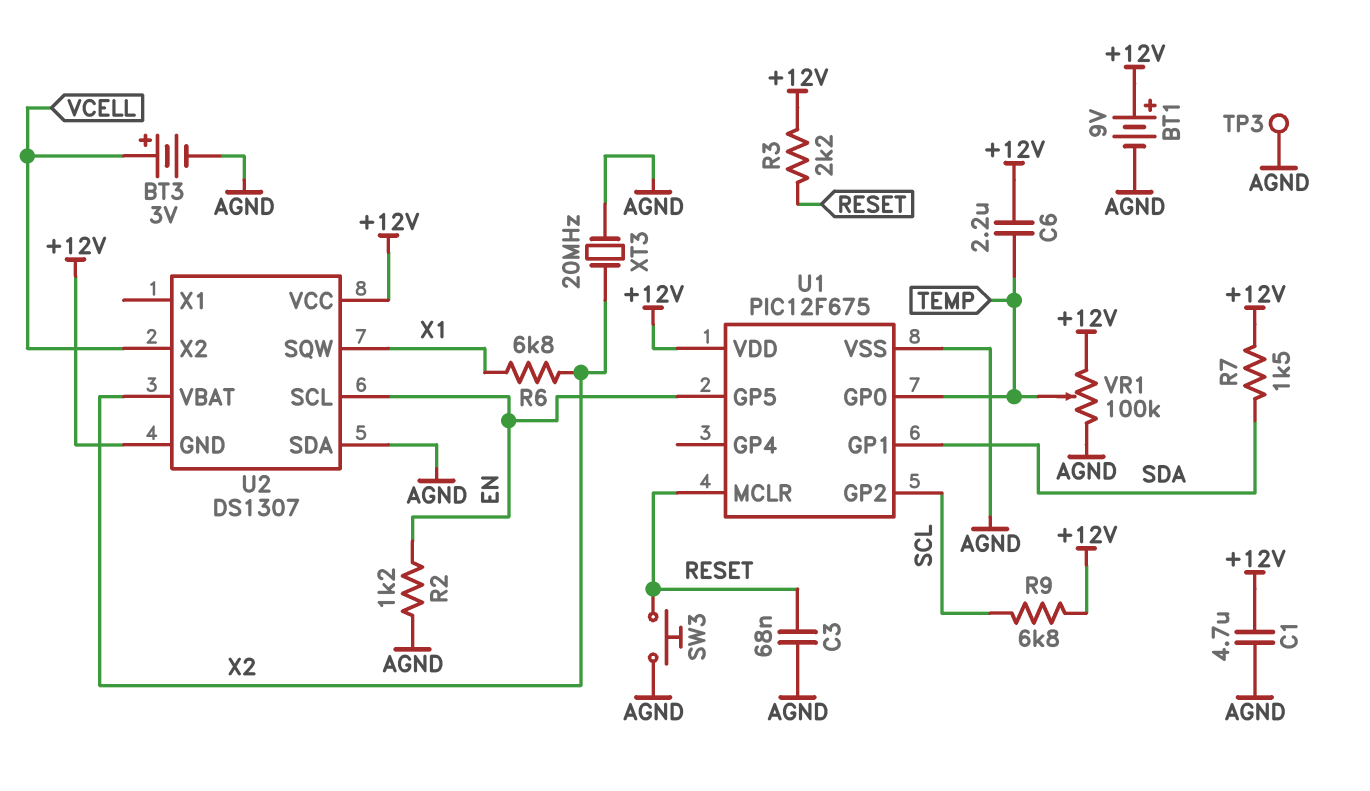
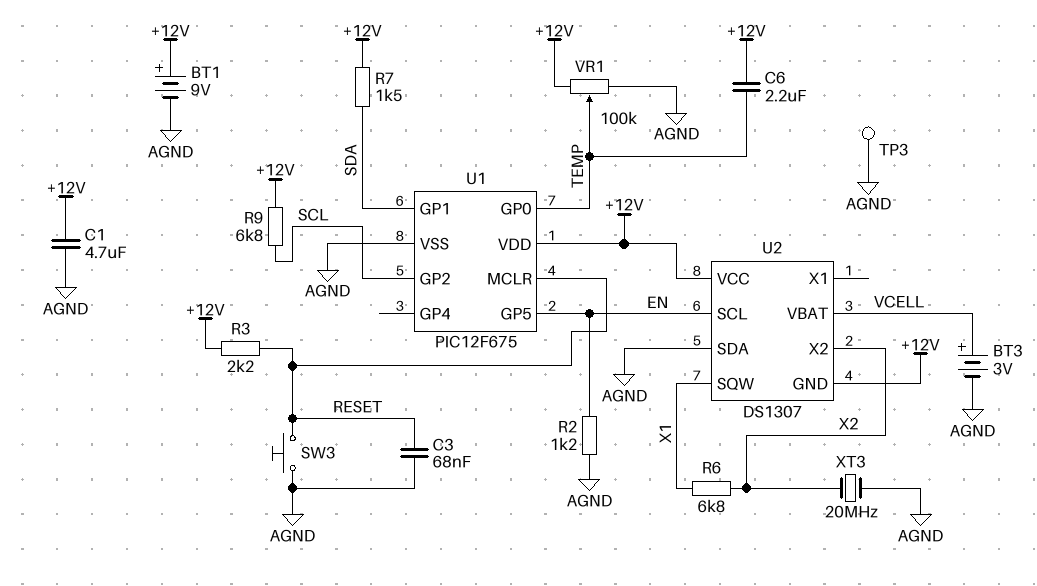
U2 pin VBAT: X2 -> VCELL
U2 pin X2: VCELL -> X2

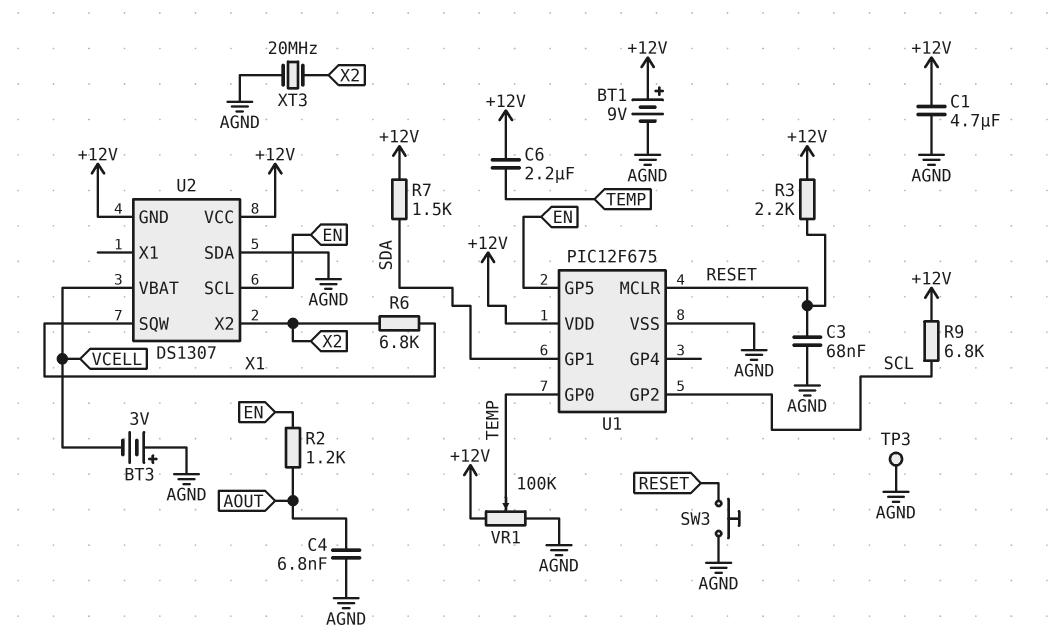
BT3: 3V (plus VCELL, minus AGND) -> 3V (plus AGND, minus VCELL)
C4: none -> 6.8nF (AGND, AOUT)
R2: 1.2k (AGND, EN) -> 1.2k (AOUT, EN)

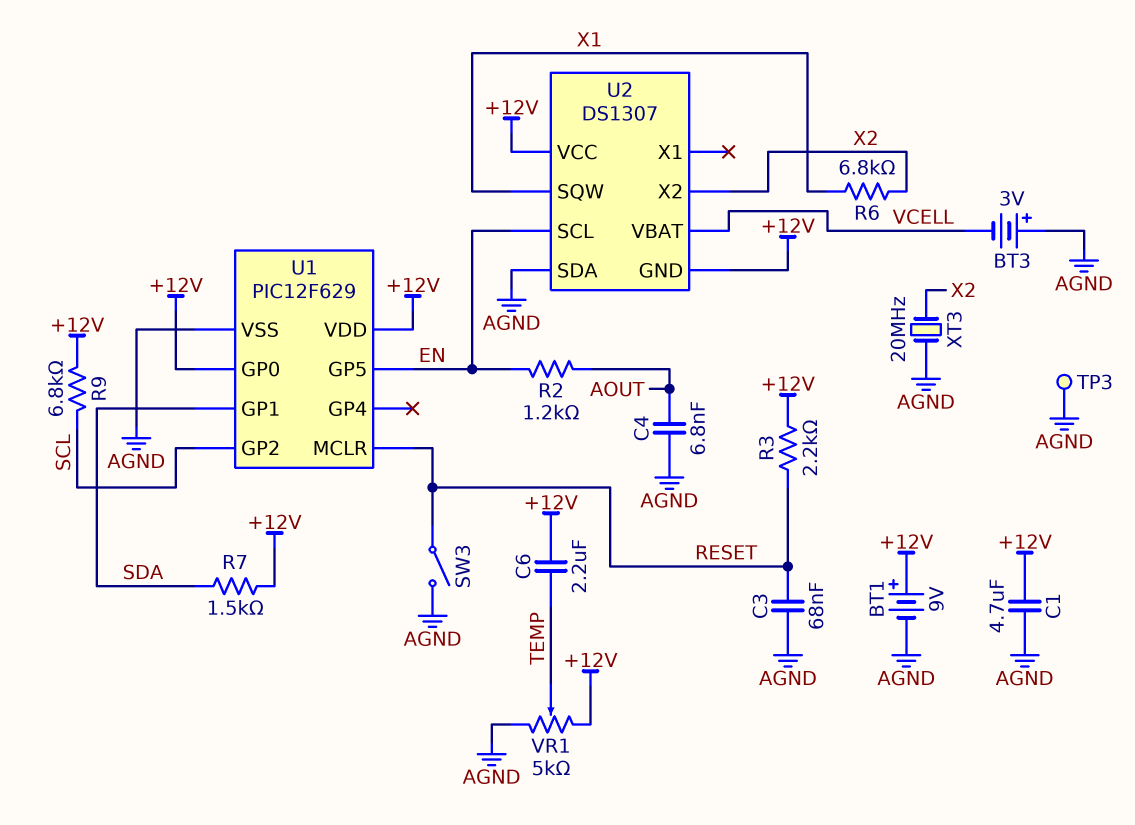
SW3: button (AGND, RESET) -> switch (AGND, RESET)
U1: PIC12F675 -> PIC12F629
U1 pin GP0: TEMP -> +12V
VR1: 100k (+12V, AGND, wiper TEMP) -> 5k (+12V, AGND, wiper TEMP)

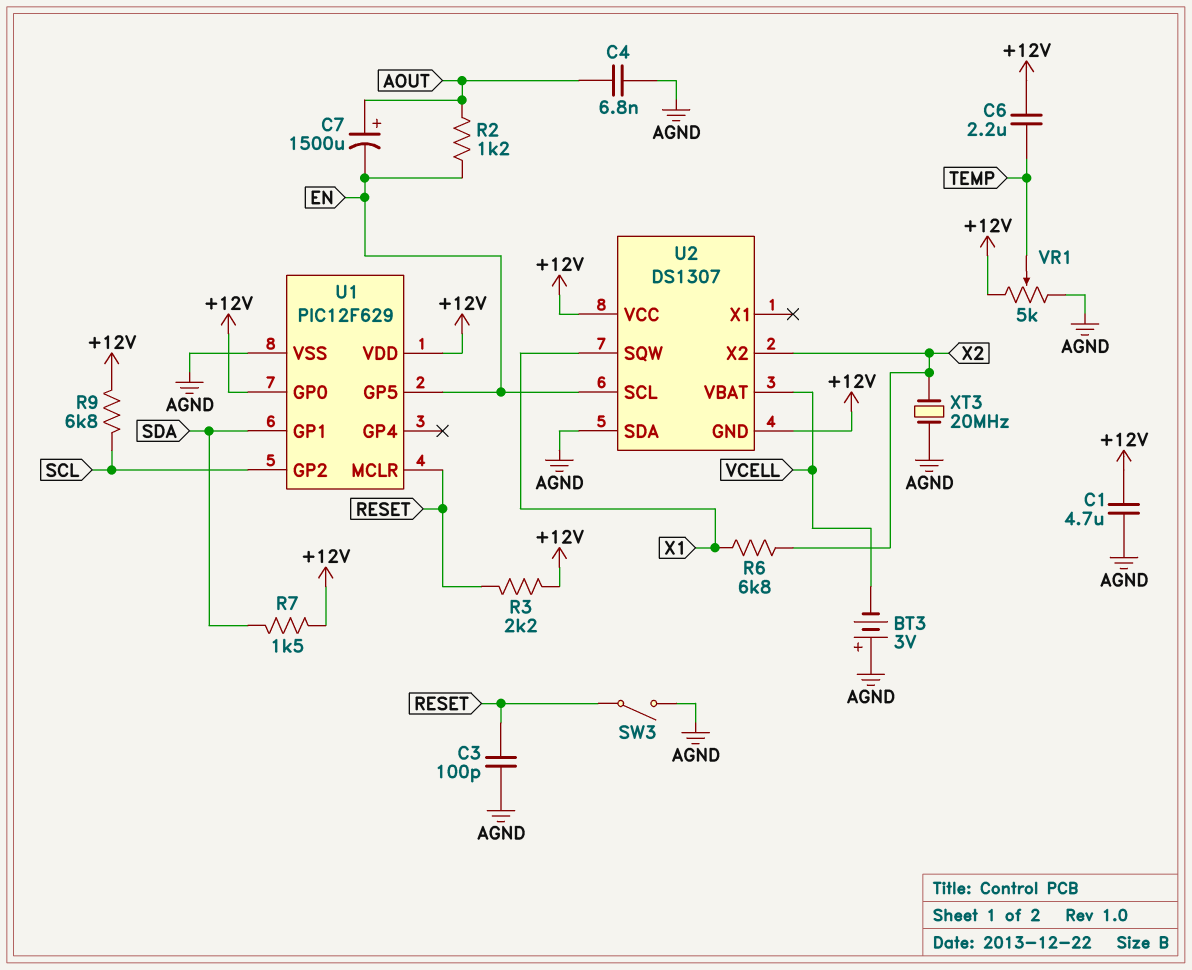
BT1: 9V (plus +12V, minus AGND) -> none
C3: 68nF (AGND, RESET) -> 100pF (AGND, RESET)
C7: none -> 1500uF (plus AOUT, minus EN)
TP3: test point (AGND) -> none

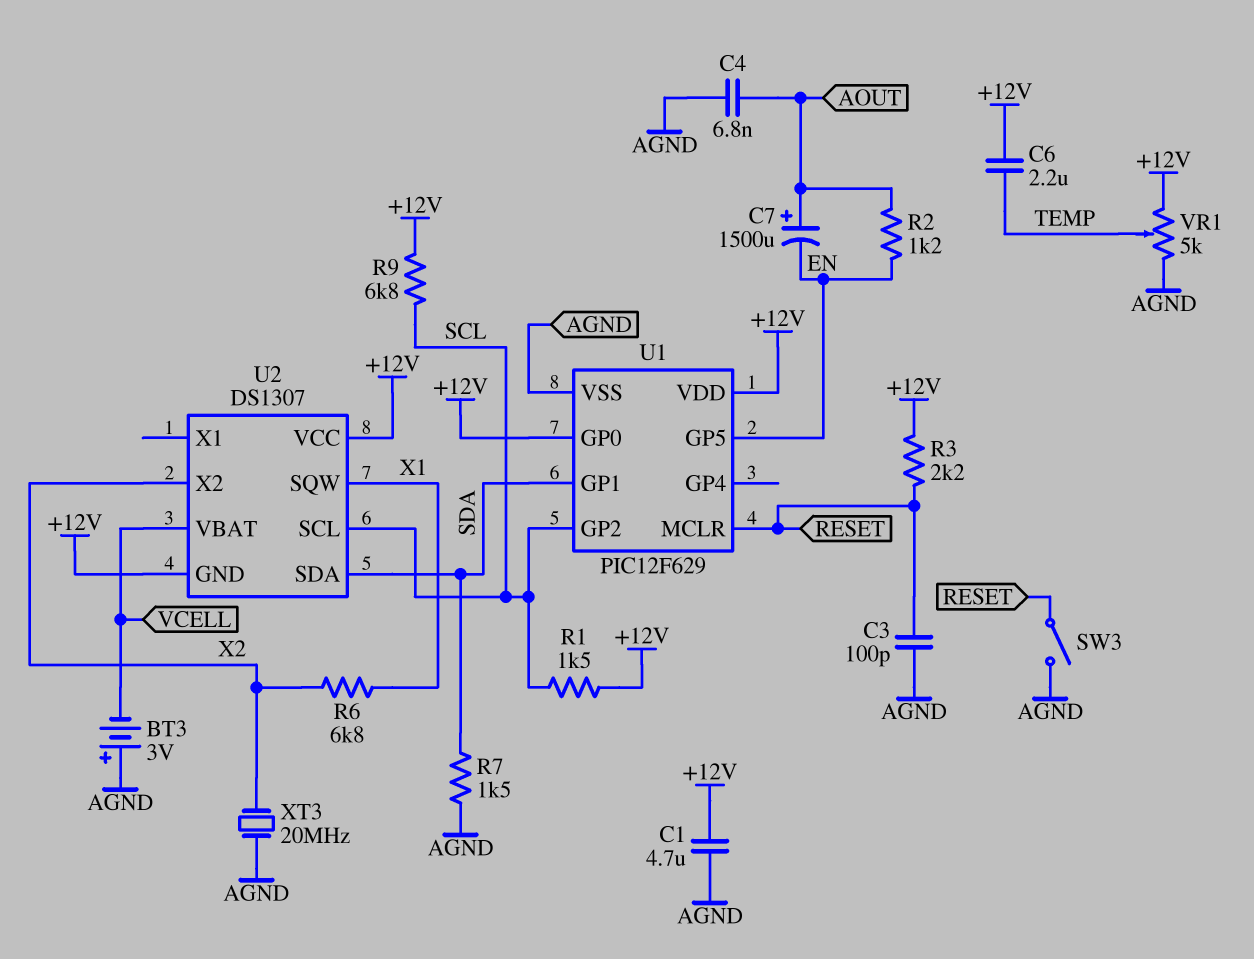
R1: none -> 1.5k (+12V, SCL)
R7: 1.5k (+12V, SDA) -> 1.5k (AGND, SDA)
U2 pin SCL: EN -> SCL
U2 pin SDA: AGND -> SDA

